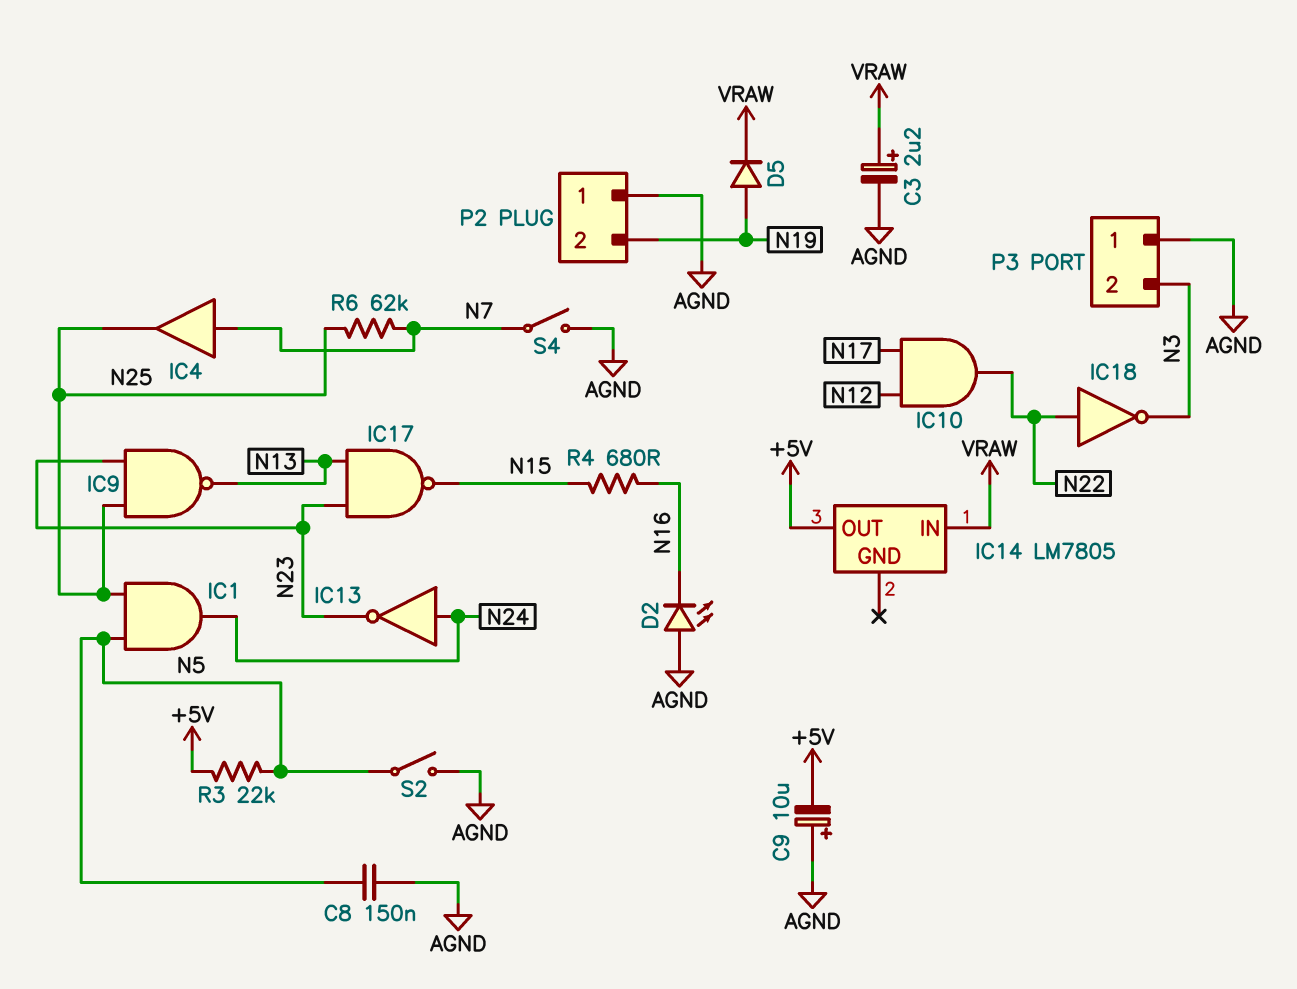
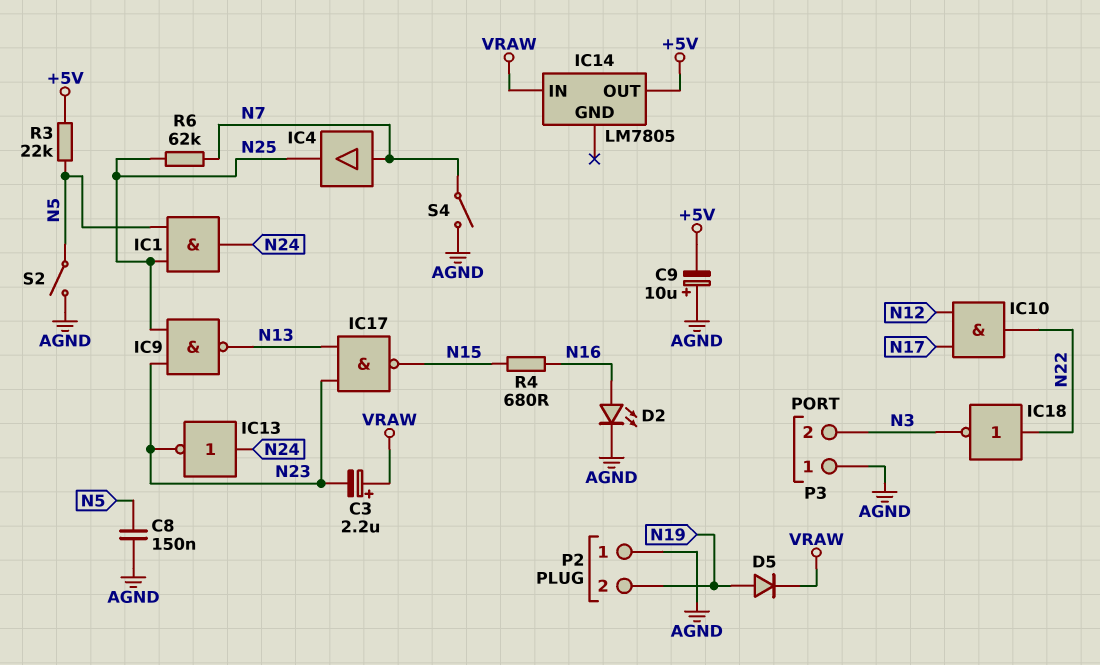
C3: 2.2uF (plus VRAW, minus AGND) -> 2.2uF (plus VRAW, minus N23)
D2: LED (A AGND, K N16) -> LED (A N16, K AGND)

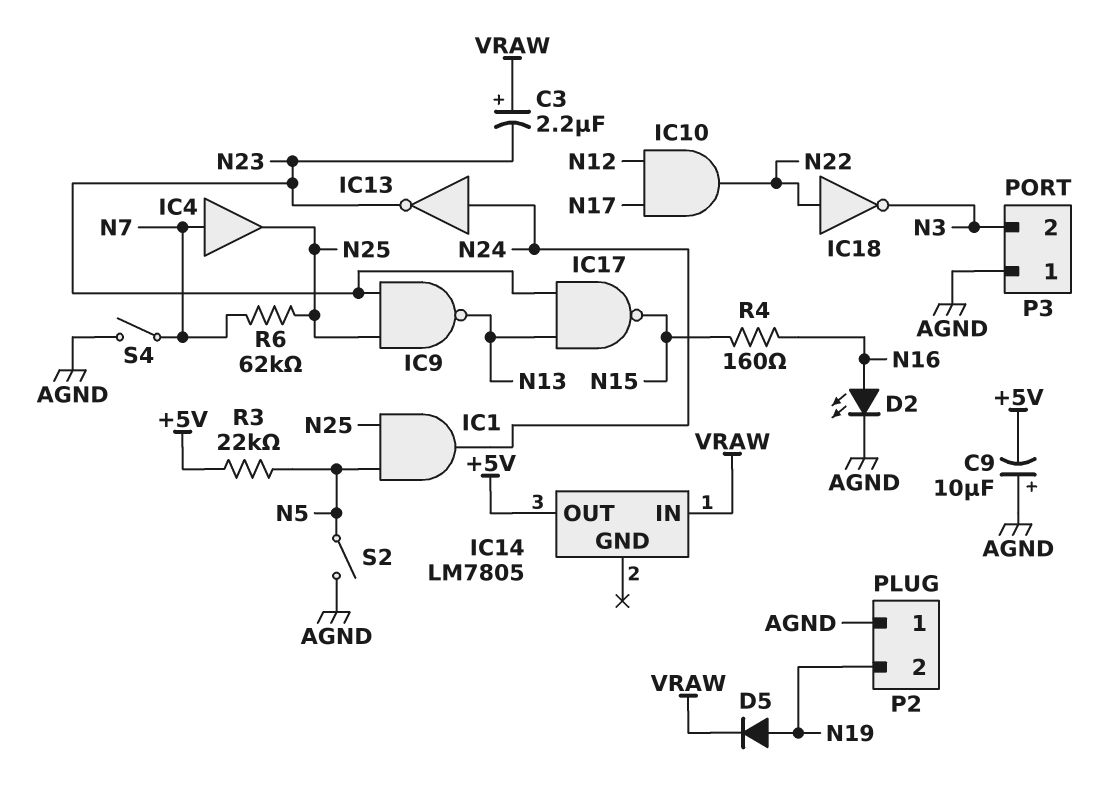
C8: 150nF (AGND, N5) -> none
R4: 680 (N15, N16) -> 160 (N15, N16)

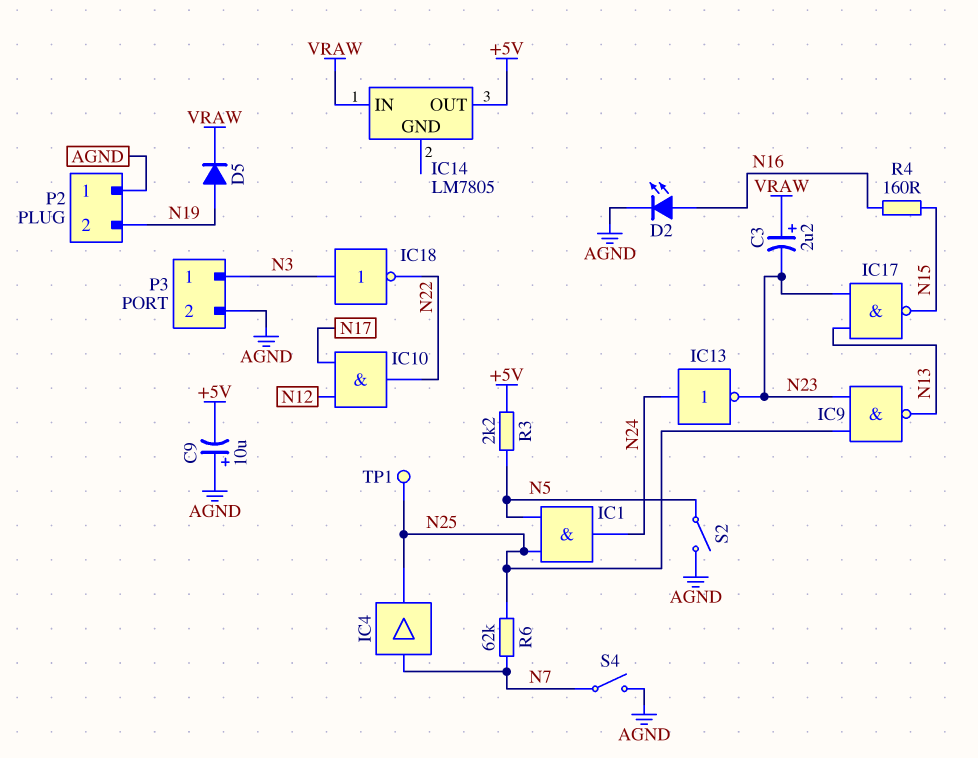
IC18: NOT (in N22, out N3) -> NOT (in N3, out N22)
P3 pin 1: AGND -> N3
P3 pin 2: N3 -> AGND
R3: 22k (+5V, N5) -> 2.2k (+5V, N5)
TP1: none -> test point (N25)

